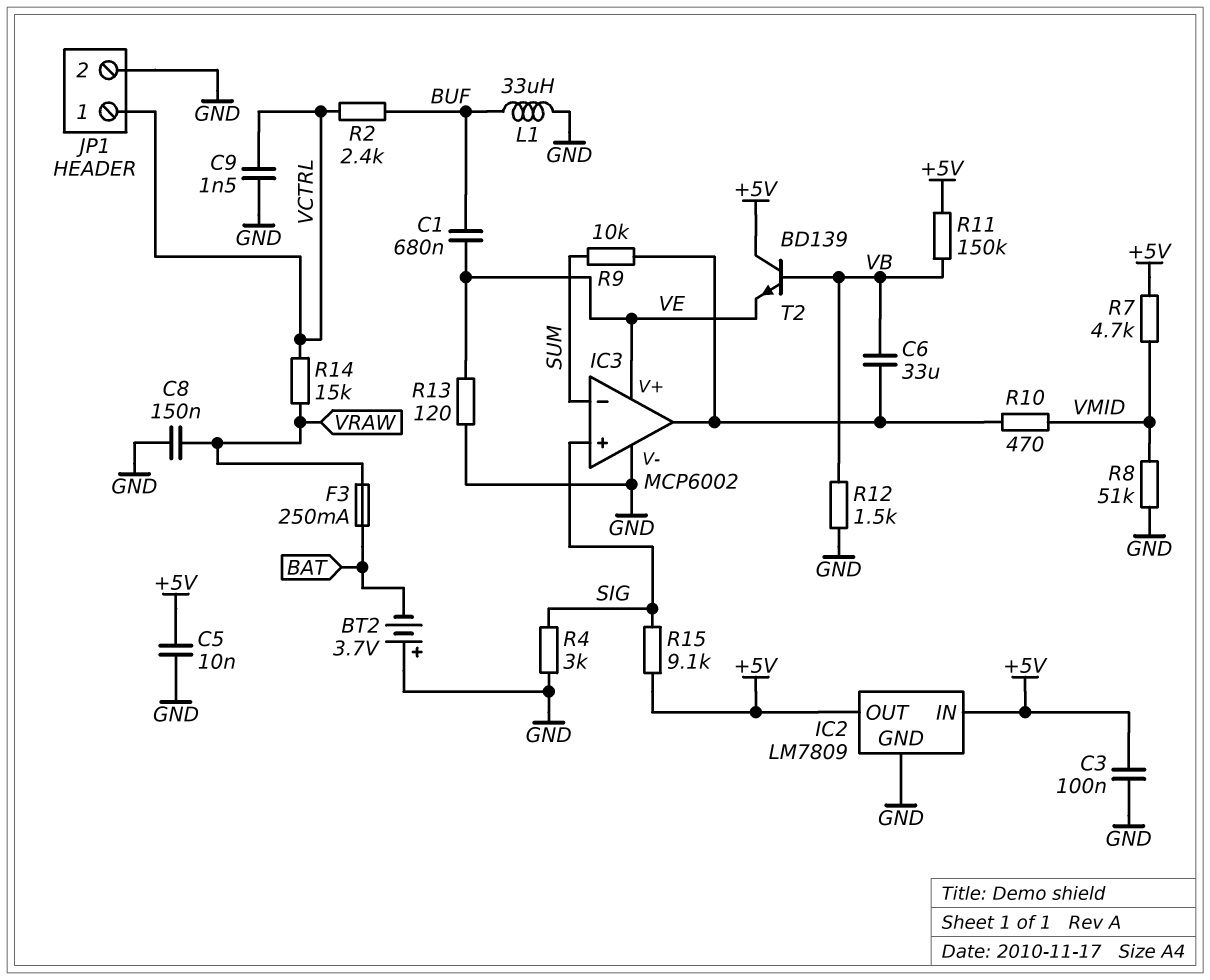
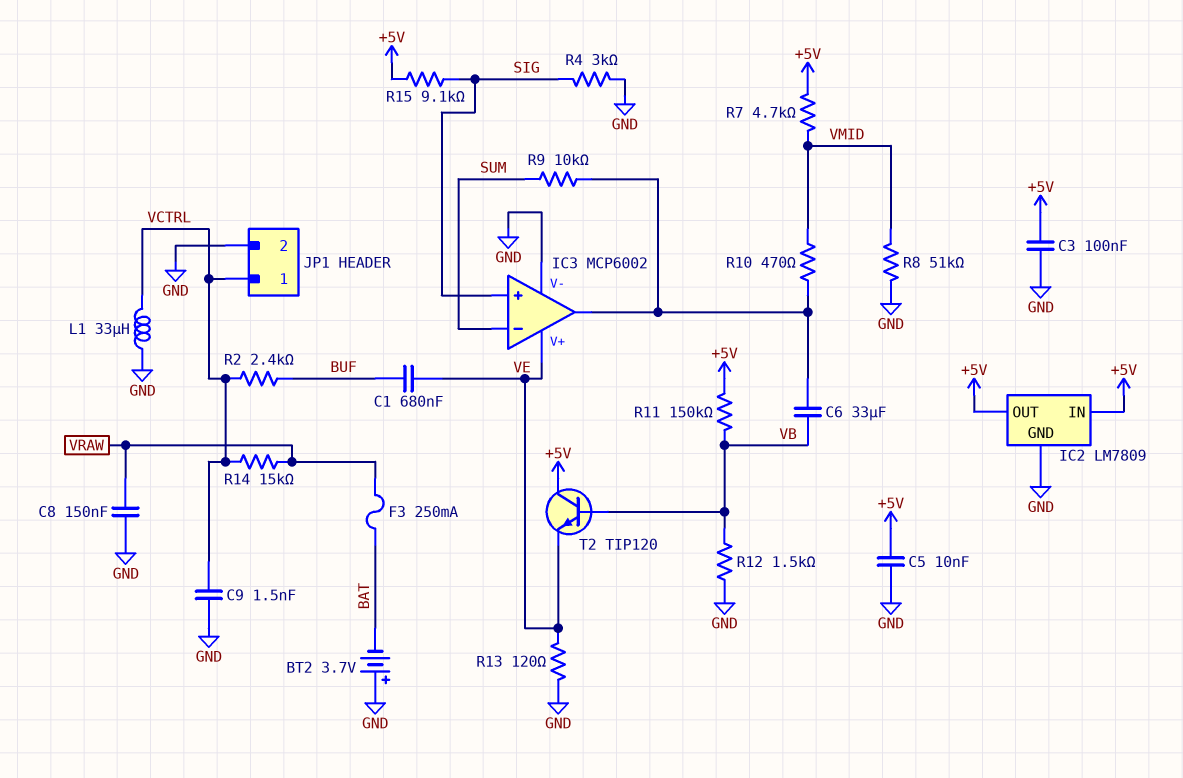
L1: 33uH (BUF, GND) -> 33uH (GND, VCTRL)
T2: NPN BD139 (B VB, C +5V, E VE) -> NPN TIP120 (B VB, C +5V, E VE)

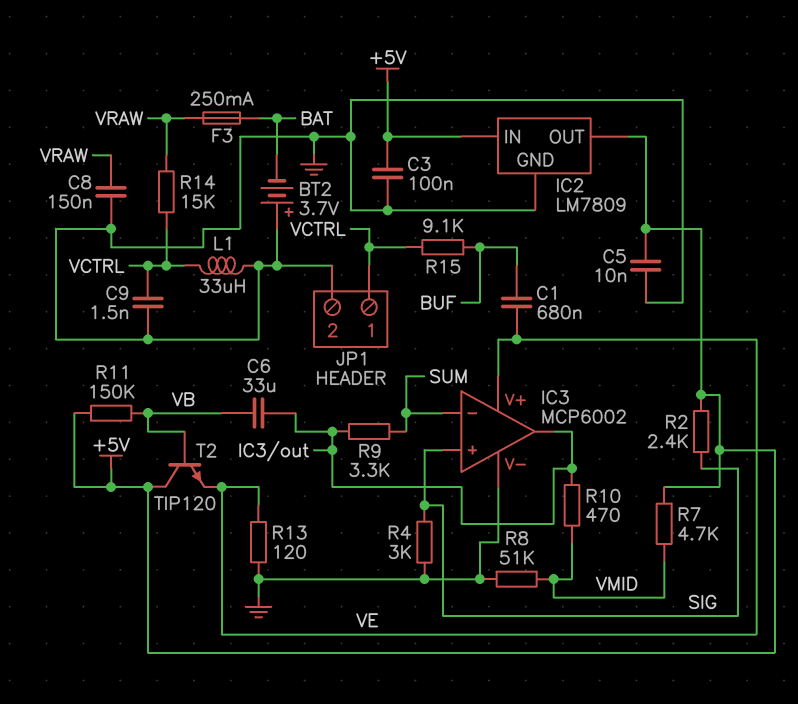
R2: 2.4k (BUF, VCTRL) -> 2.4k (+5V, SIG)
R9: 10k (IC3/out, SUM) -> 3.3k (IC3/out, SUM)
R12: 1.5k (GND, VB) -> none
R15: 9.1k (+5V, SIG) -> 9.1k (BUF, VCTRL)

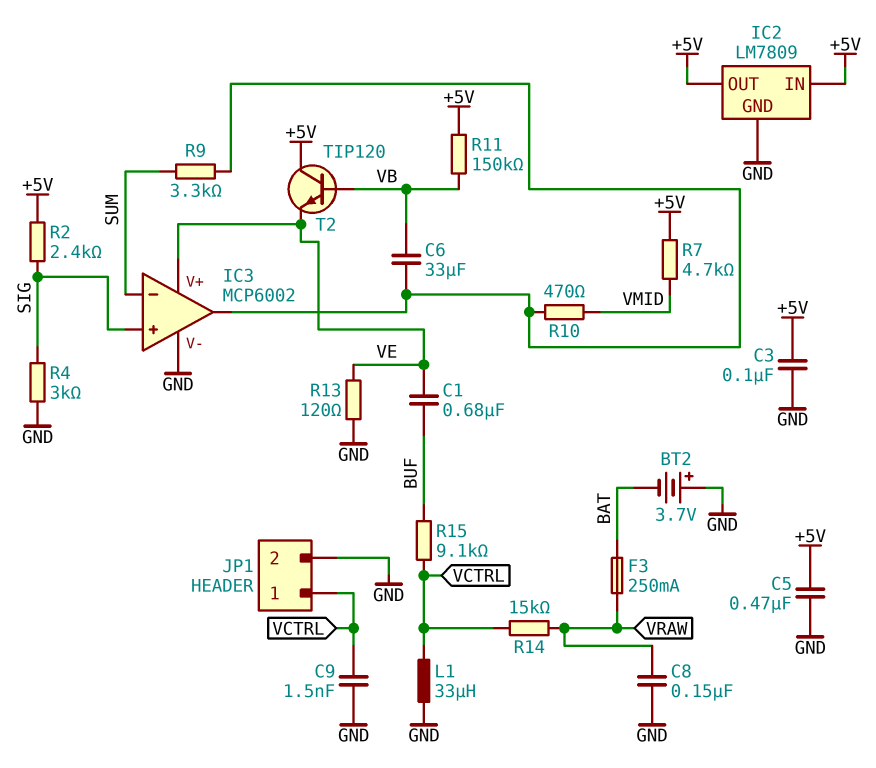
C5: 10nF (+5V, GND) -> 470nF (+5V, GND)
R8: 51k (GND, VMID) -> none

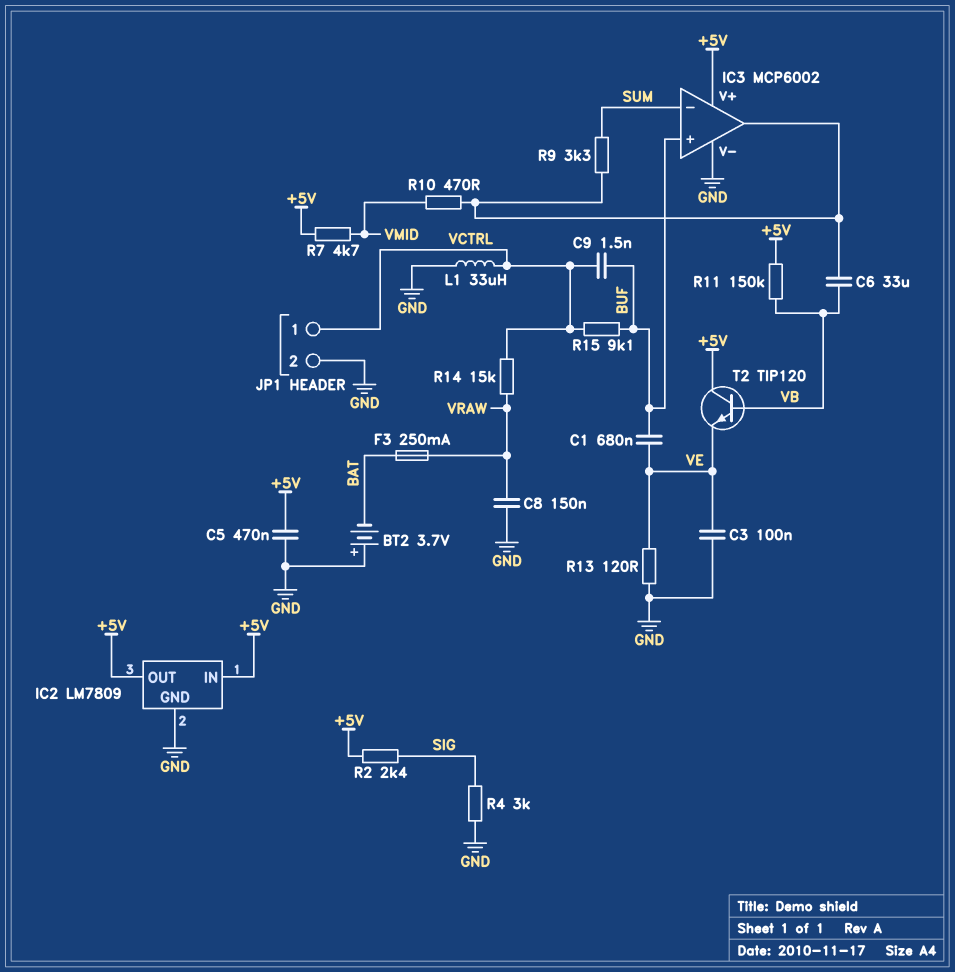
C3: 100nF (+5V, GND) -> 100nF (GND, VE)
C9: 1.5nF (GND, VCTRL) -> 1.5nF (BUF, VCTRL)
IC3 pin V+: VE -> +5V
IC3 pin in+: SIG -> BUF

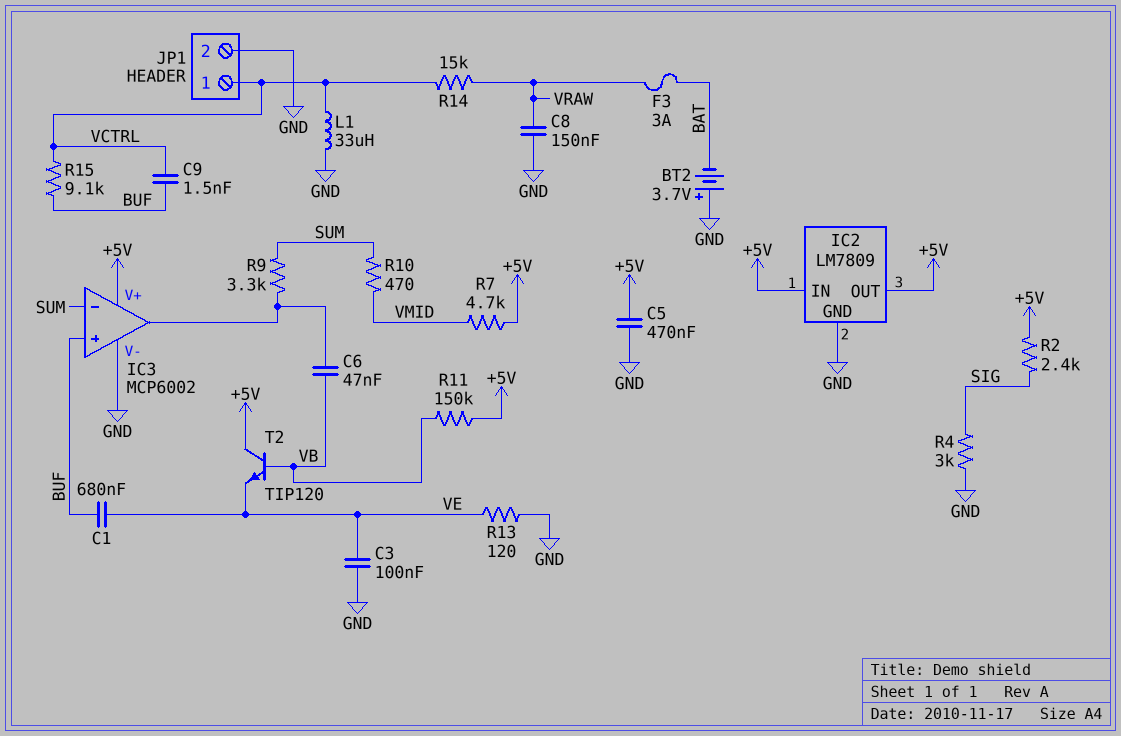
C6: 33uF (IC3/out, VB) -> 47nF (IC3/out, VB)
F3: 250mA (BAT, VRAW) -> 3A (BAT, VRAW)
R10: 470 (IC3/out, VMID) -> 470 (SUM, VMID)

